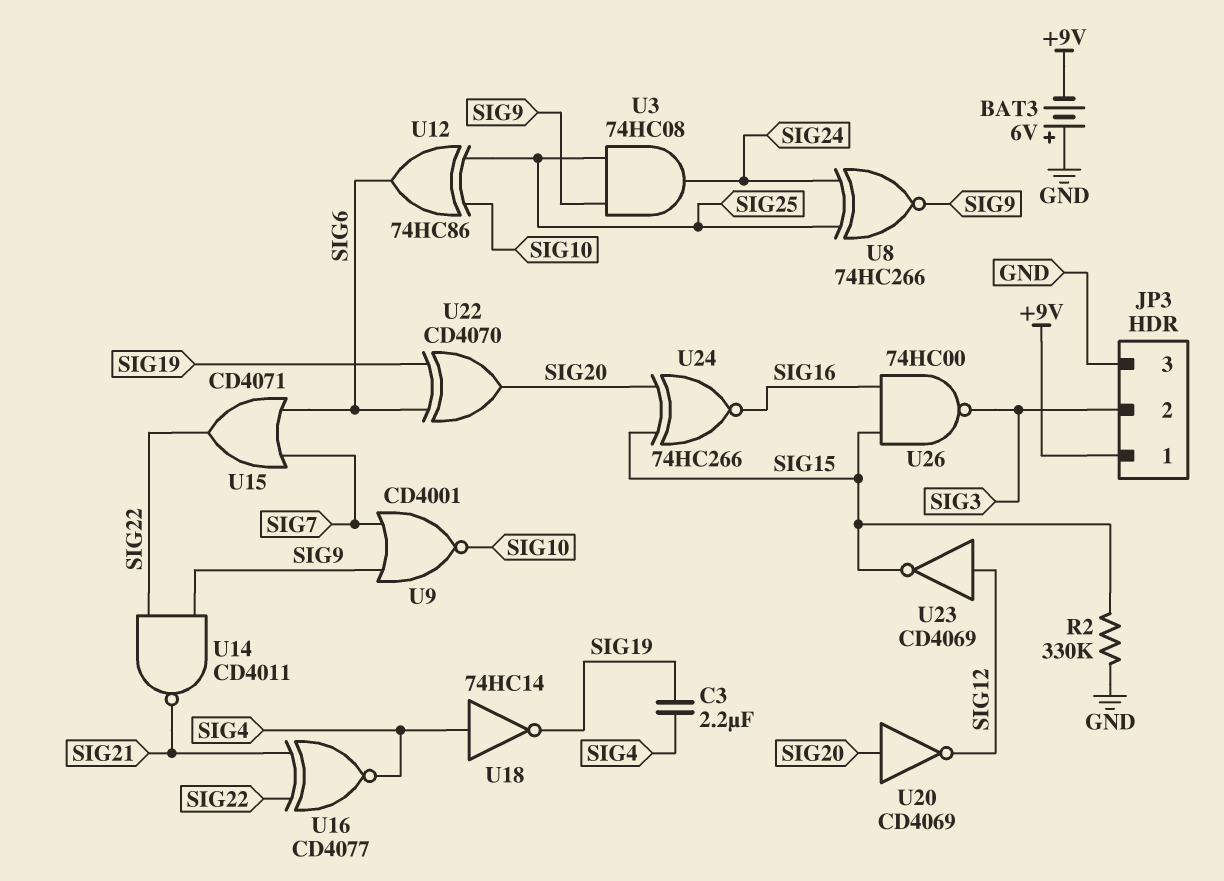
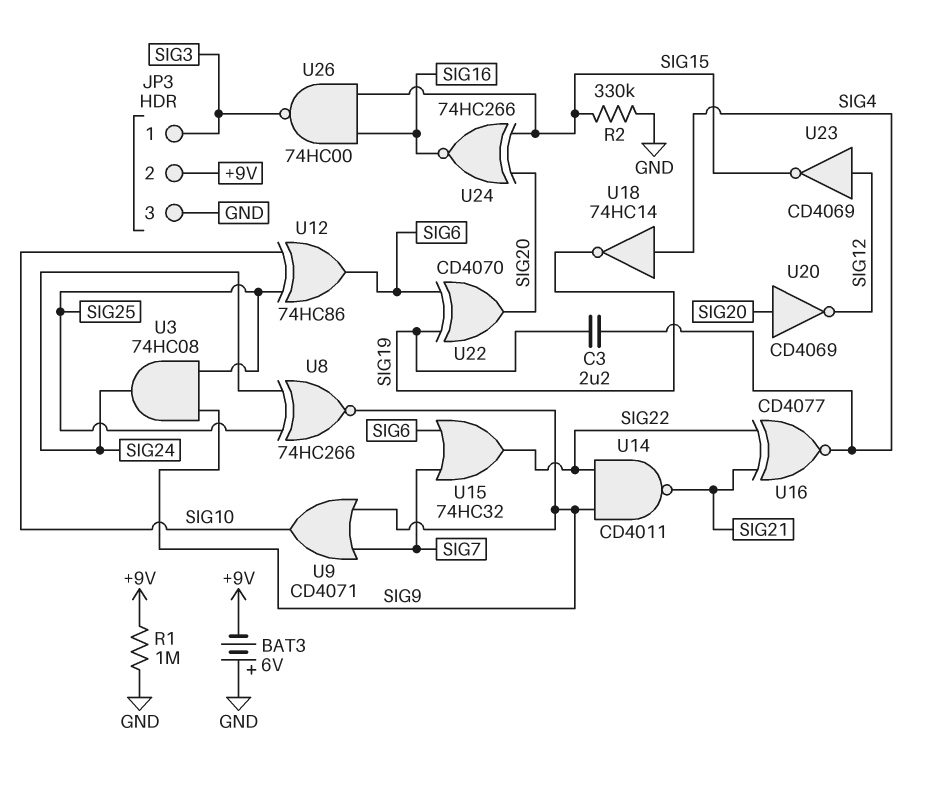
JP3 pin 1: +9V -> SIG3
JP3 pin 2: SIG3 -> +9V
R1: none -> 1M (+9V, GND)
U9: NOR CD4001 (in SIG7, in SIG9, out SIG10) -> OR CD4071 (in SIG7, in SIG9, out SIG10)
U15: OR CD4071 (in SIG6, in SIG7, out SIG22) -> OR 74HC32 (in SIG6, in SIG7, out SIG22)

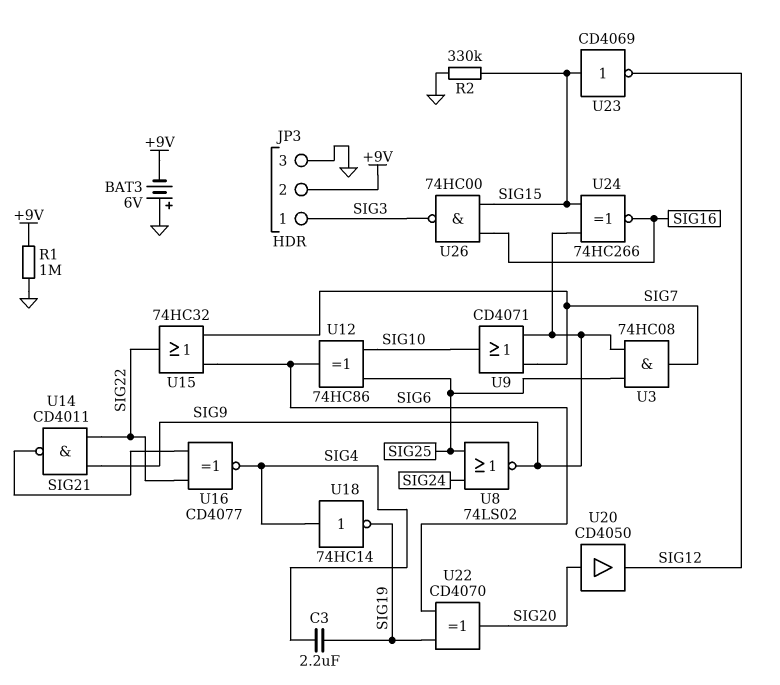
U3: AND 74HC08 (in SIG9, in SIG25, out SIG24) -> AND 74HC08 (in SIG9, in SIG25, out SIG7)
U8: XNOR 74HC266 (in SIG24, in SIG25, out SIG9) -> NOR 74LS02 (in SIG24, in SIG25, out SIG9)
U20: NOT CD4069 (in SIG20, out SIG12) -> buffer CD4050 (in SIG20, out SIG12)
U23: NOT CD4069 (in SIG12, out SIG15) -> NOT CD4069 (in SIG15, out SIG12)
U24: XNOR 74HC266 (in SIG15, in SIG20, out SIG16) -> XNOR 74HC266 (in SIG9, in SIG15, out SIG16)

